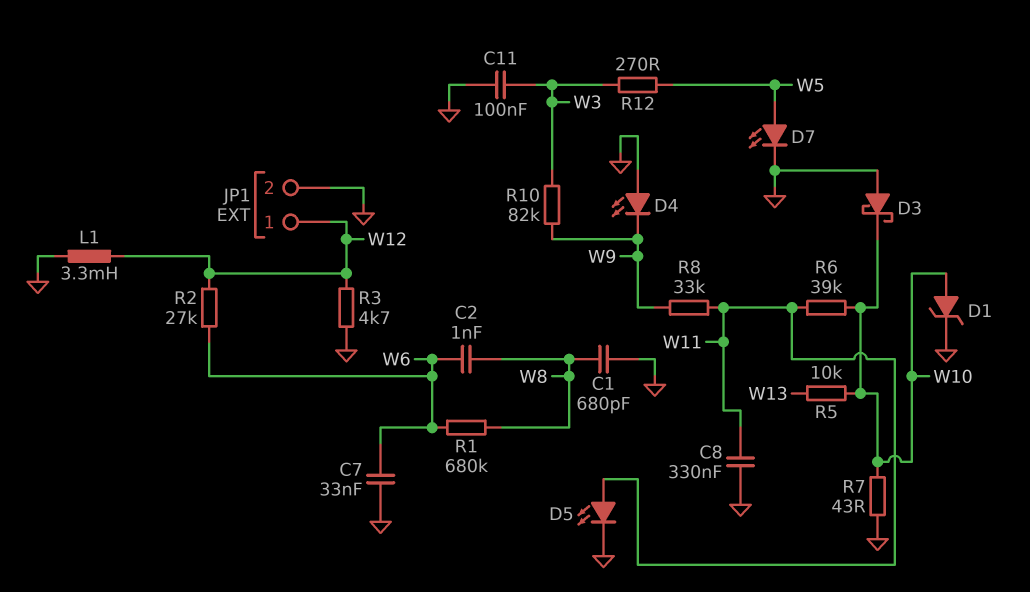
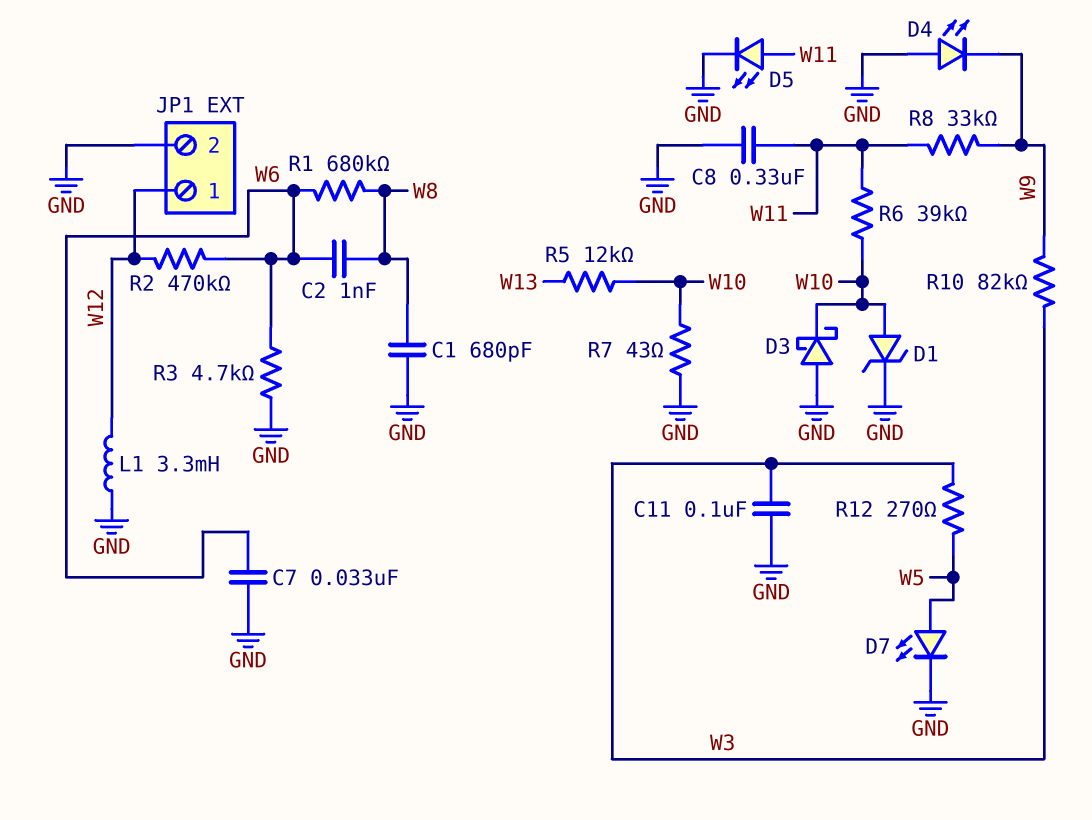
R2: 27k (W6, W12) -> 470k (W6, W12)
R3: 4.7k (GND, W12) -> 4.7k (GND, W6)
R5: 10k (W10, W13) -> 12k (W10, W13)

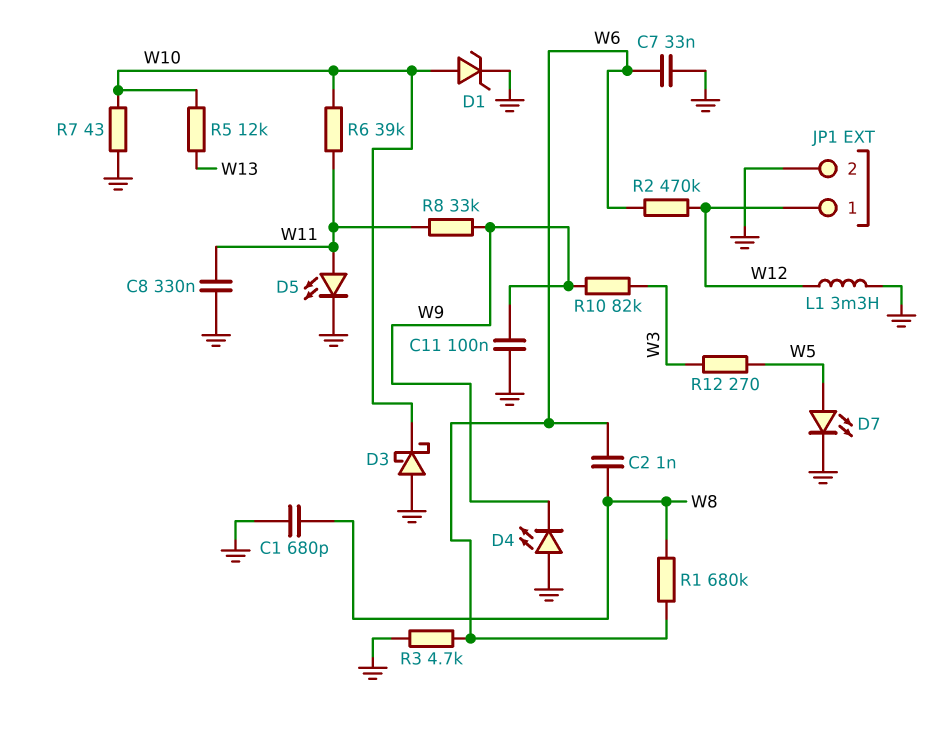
C11: 100nF (GND, W3) -> 100nF (GND, W9)

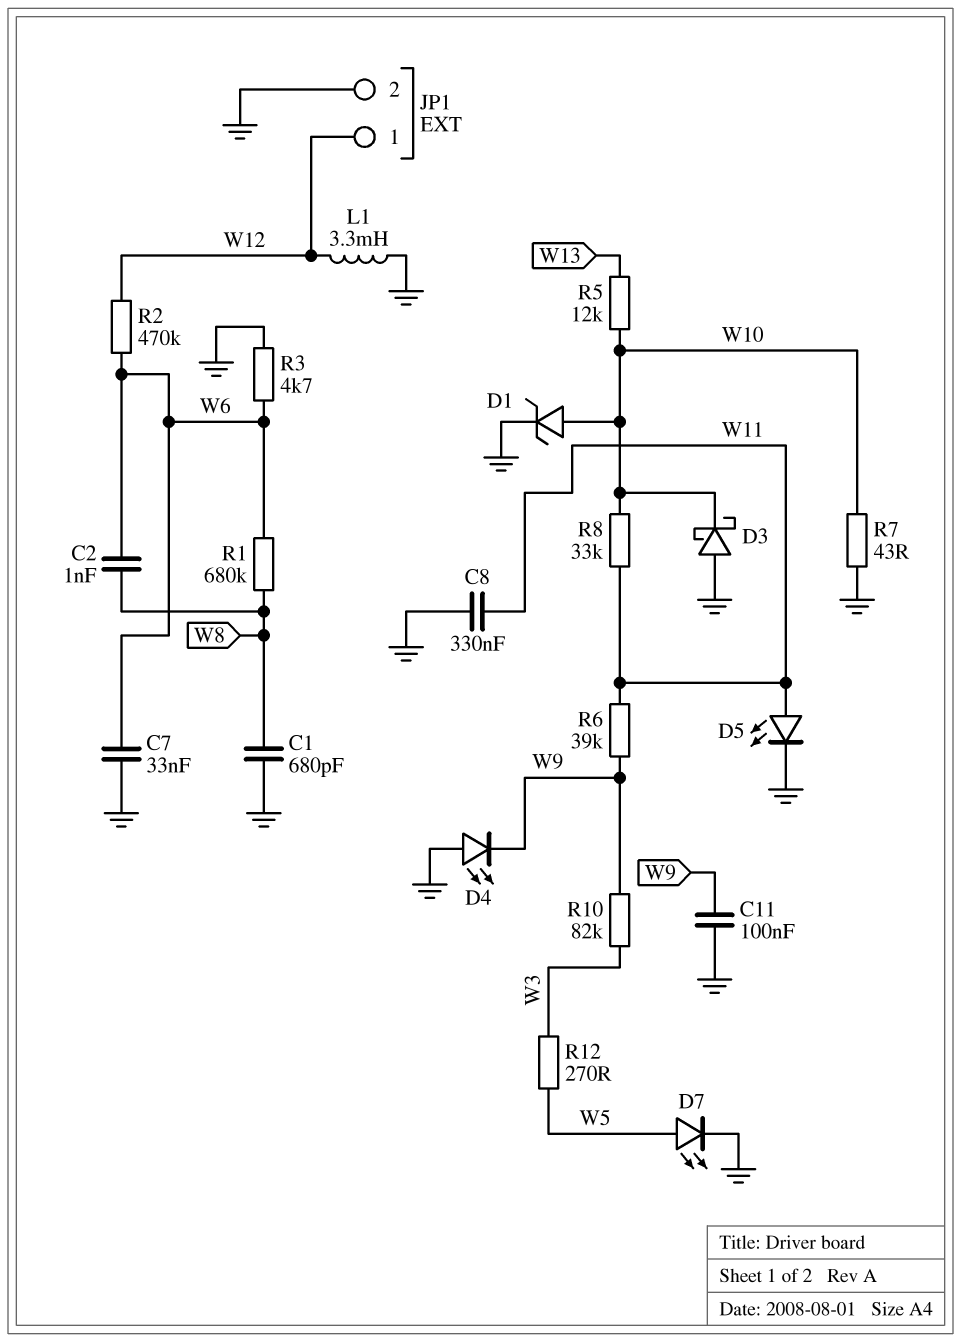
R6: 39k (W10, W11) -> 39k (W9, W11)
R8: 33k (W9, W11) -> 33k (W10, W11)

